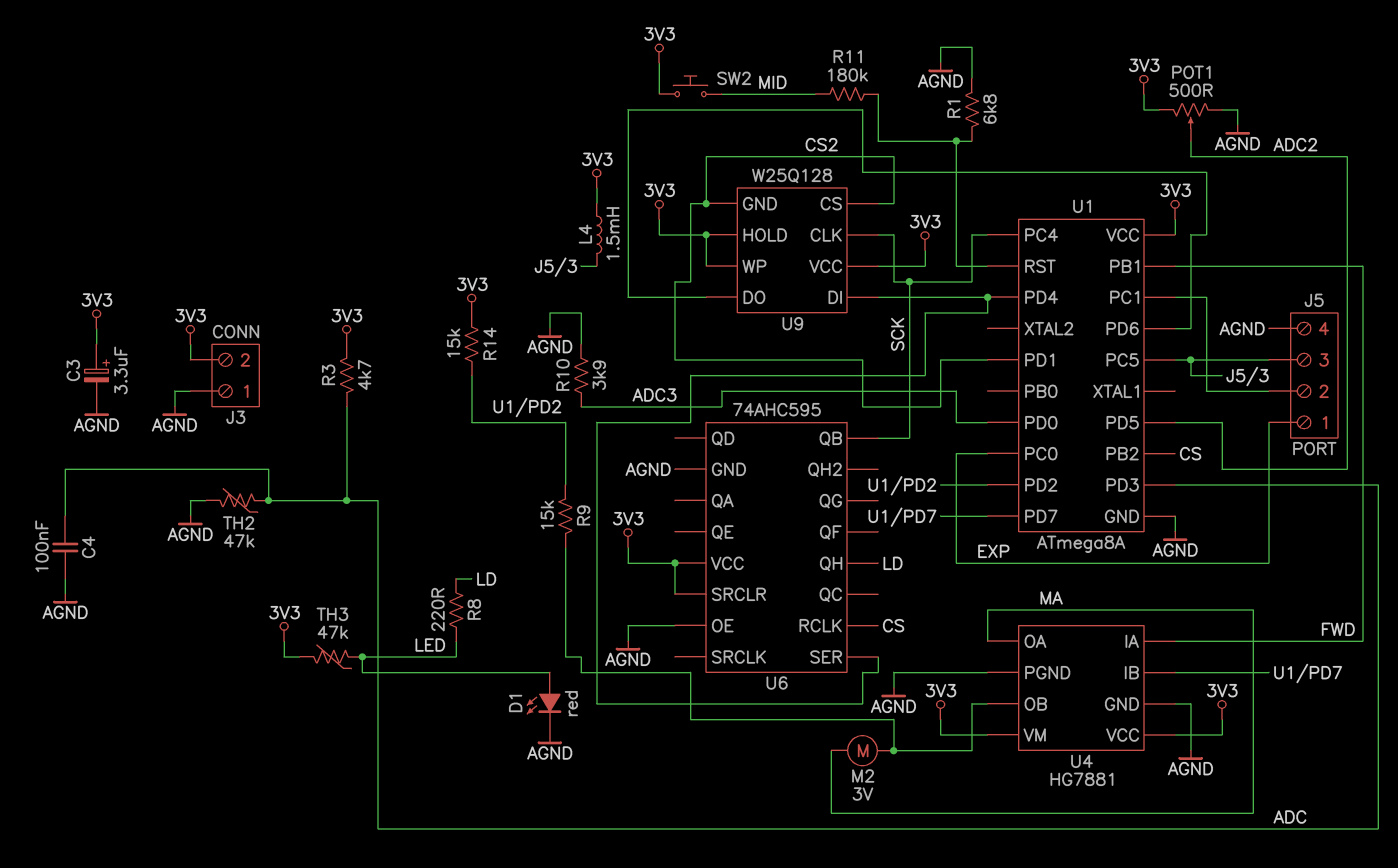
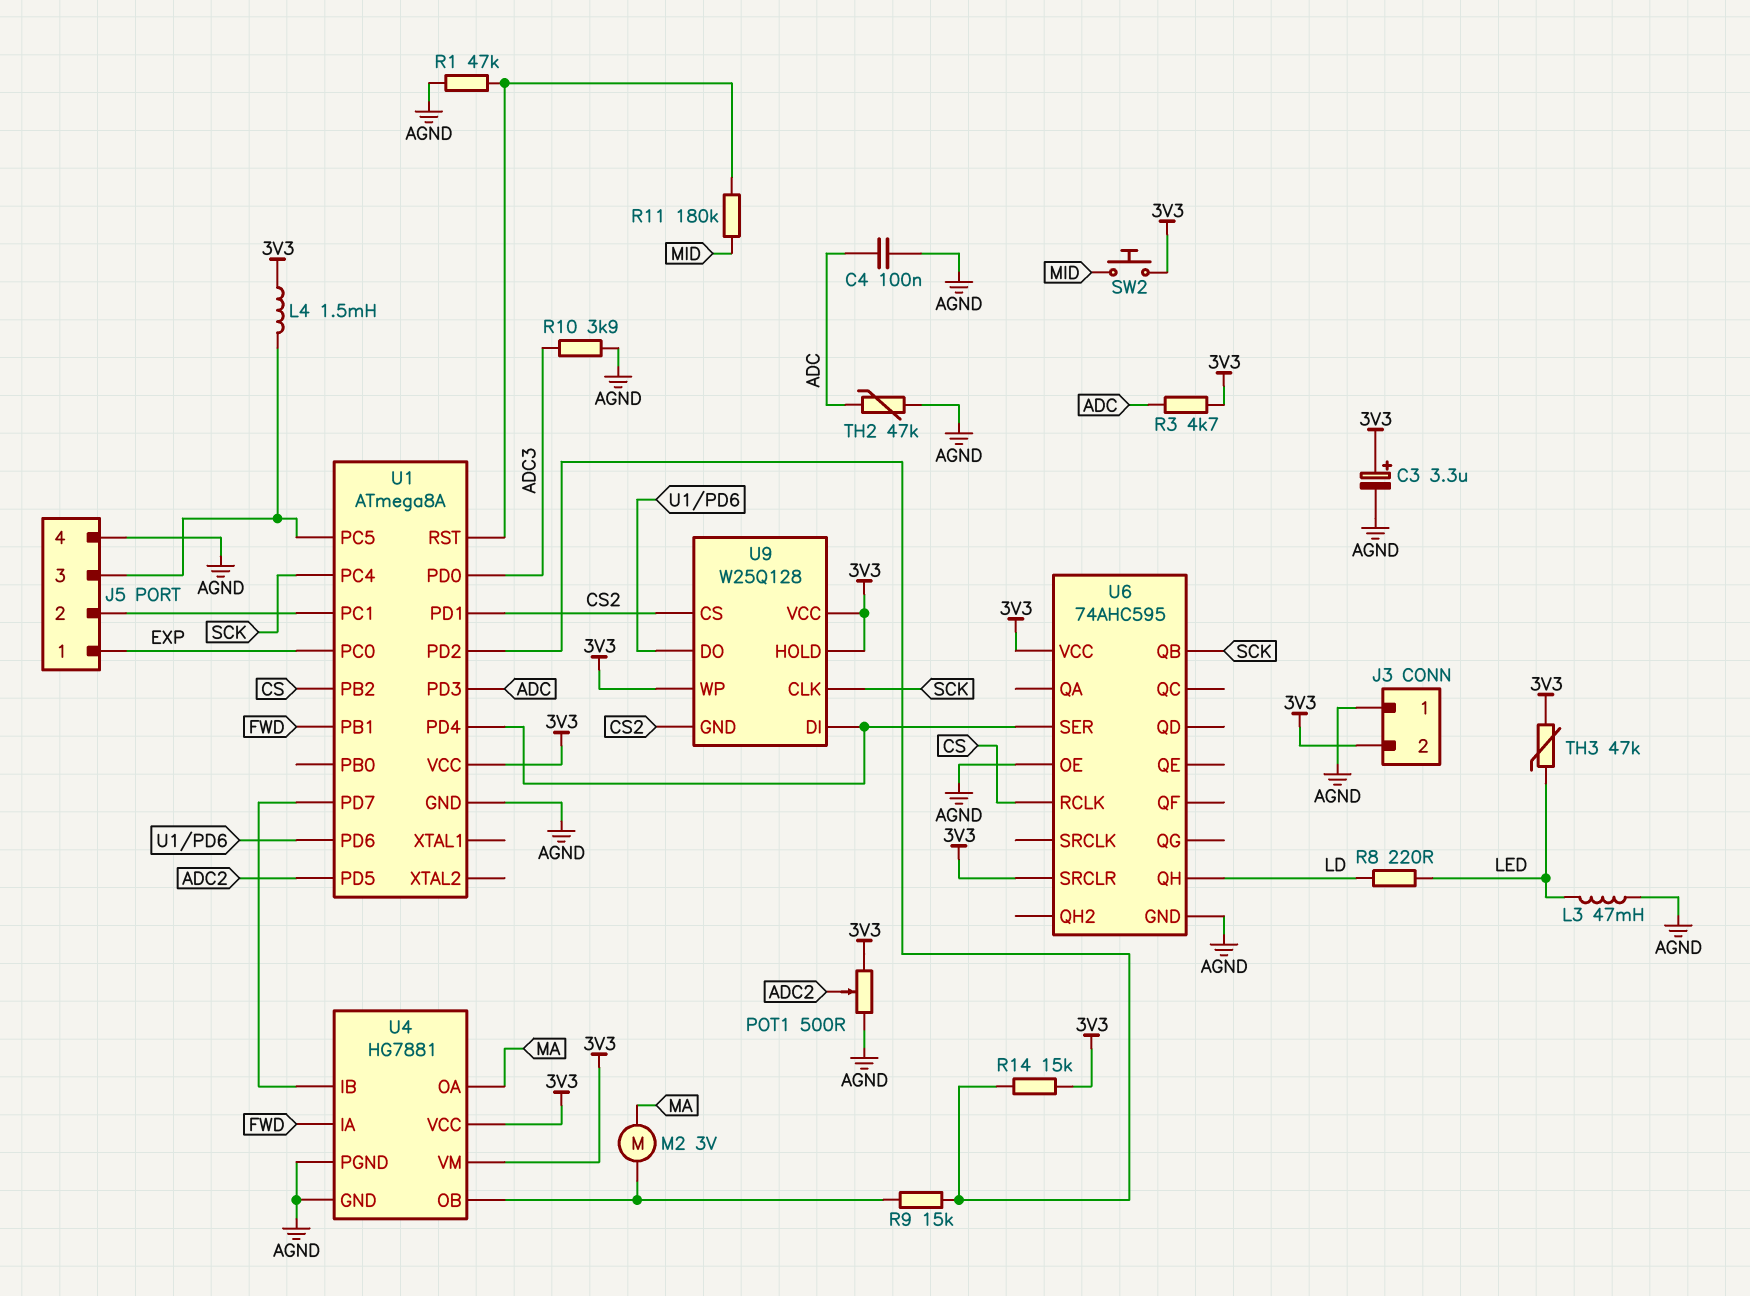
D1: LED red (A LED, K AGND) -> none
L3: none -> 47mH (AGND, LED)
R1: 6.8k (AGND, U1/RST) -> 47k (AGND, U1/RST)

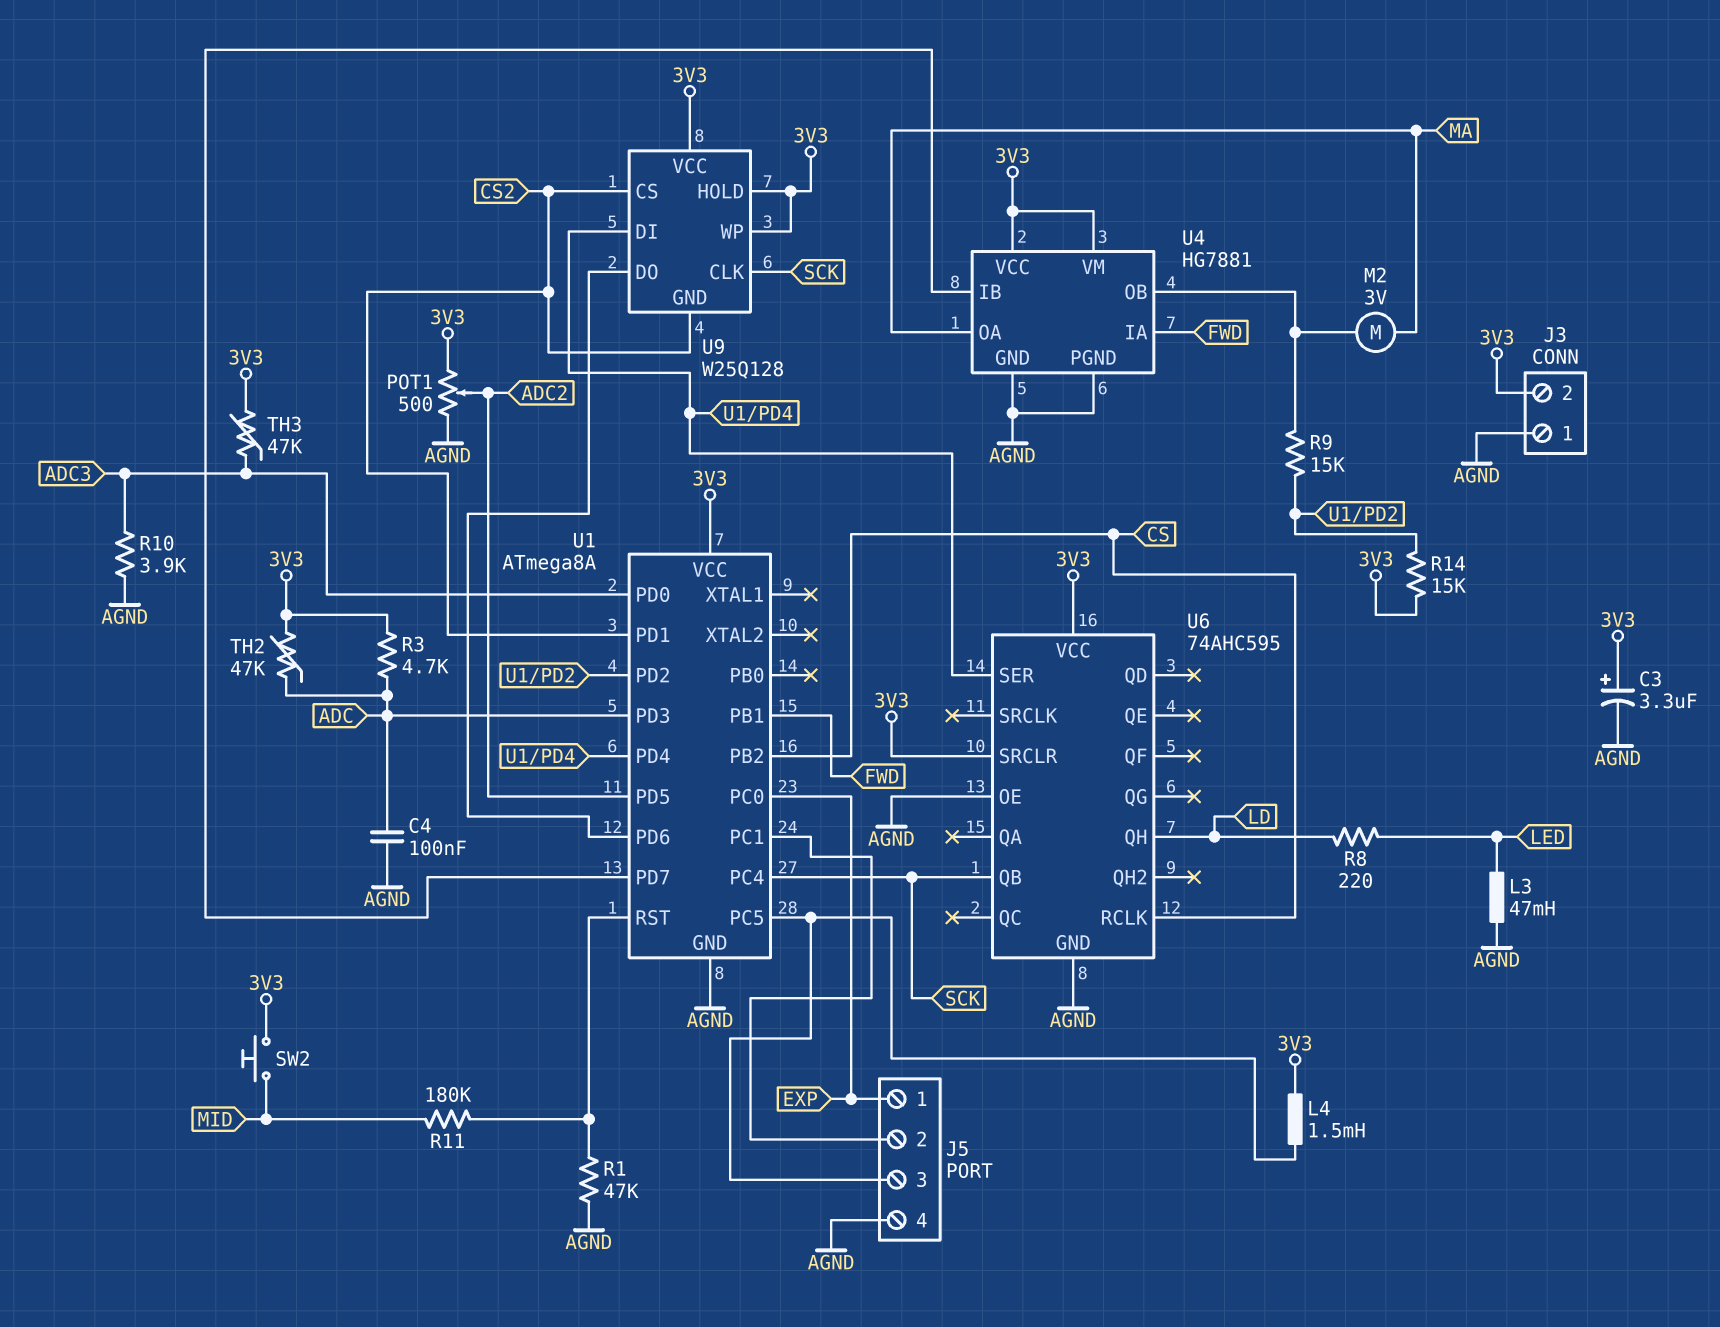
TH2: 47k (ADC, AGND) -> 47k (3V3, ADC)
TH3: 47k (3V3, LED) -> 47k (3V3, ADC3)

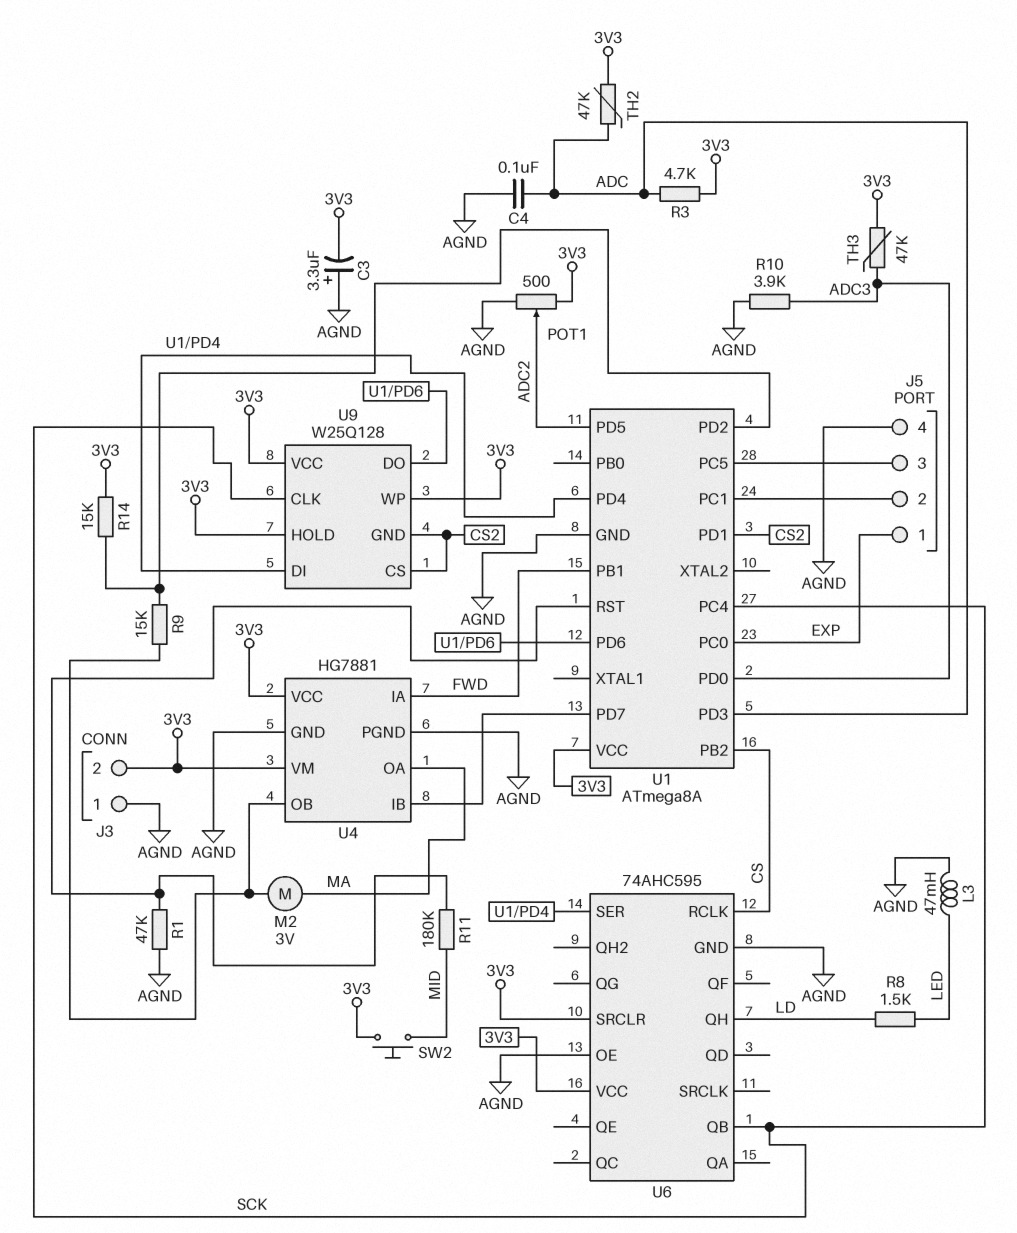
C3: 3.3uF (plus 3V3, minus AGND) -> 3.3uF (plus AGND, minus 3V3)
L4: 1.5mH (3V3, J5/3) -> none
R8: 220 (LD, LED) -> 1.5k (LD, LED)

